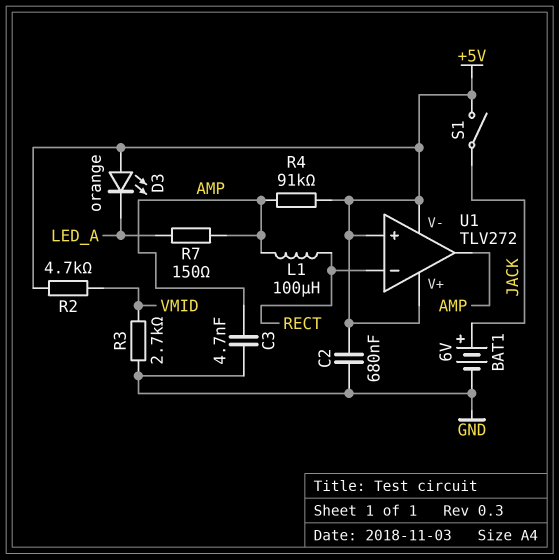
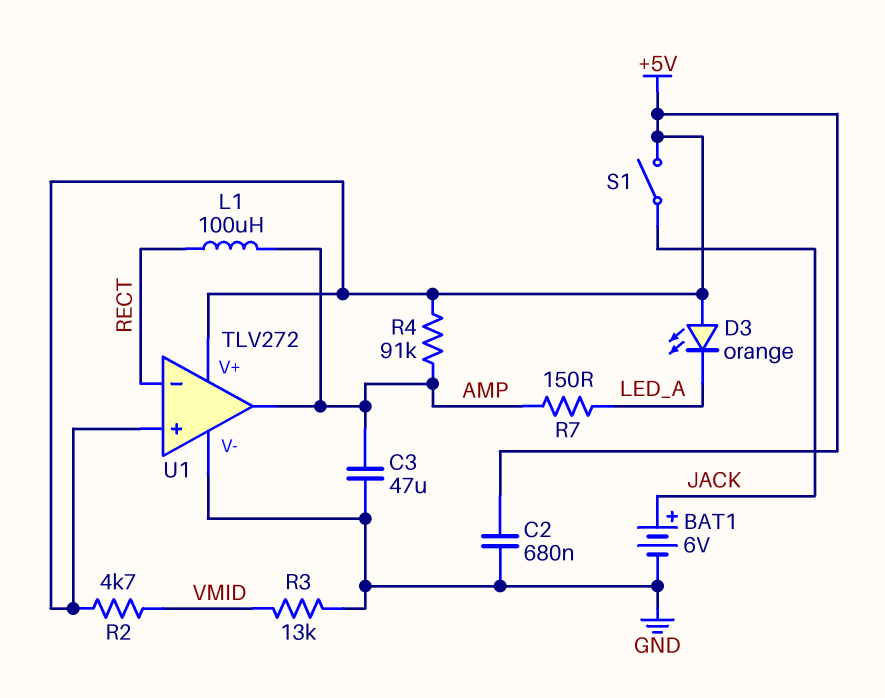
C3: 4.7nF (AMP, GND) -> 47uF (AMP, GND)
R3: 2.7k (GND, VMID) -> 13k (GND, VMID)
U1 pin V-: +5V -> GND

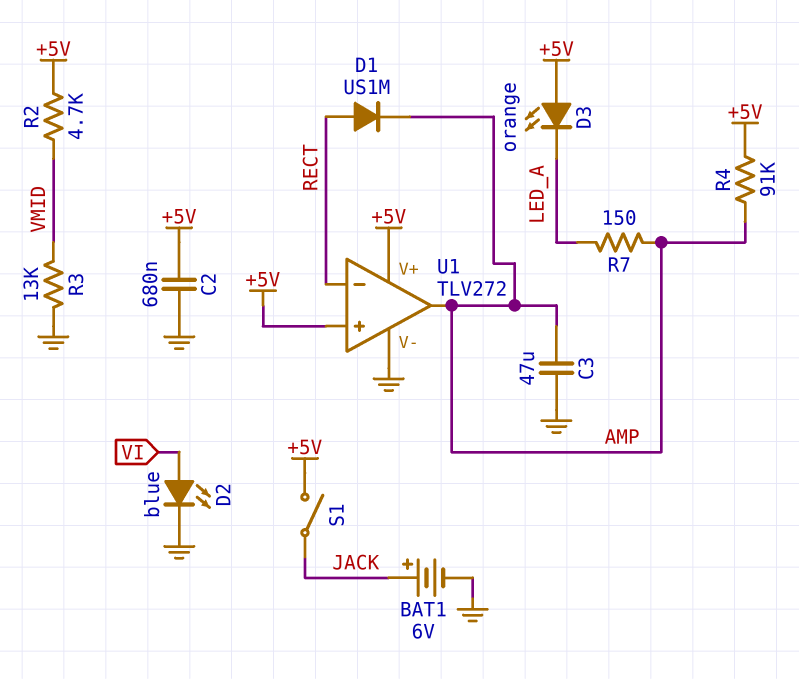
D1: none -> diode US1M (A RECT, K AMP)
D2: none -> LED blue (A VI, K GND)
L1: 100uH (AMP, RECT) -> none

